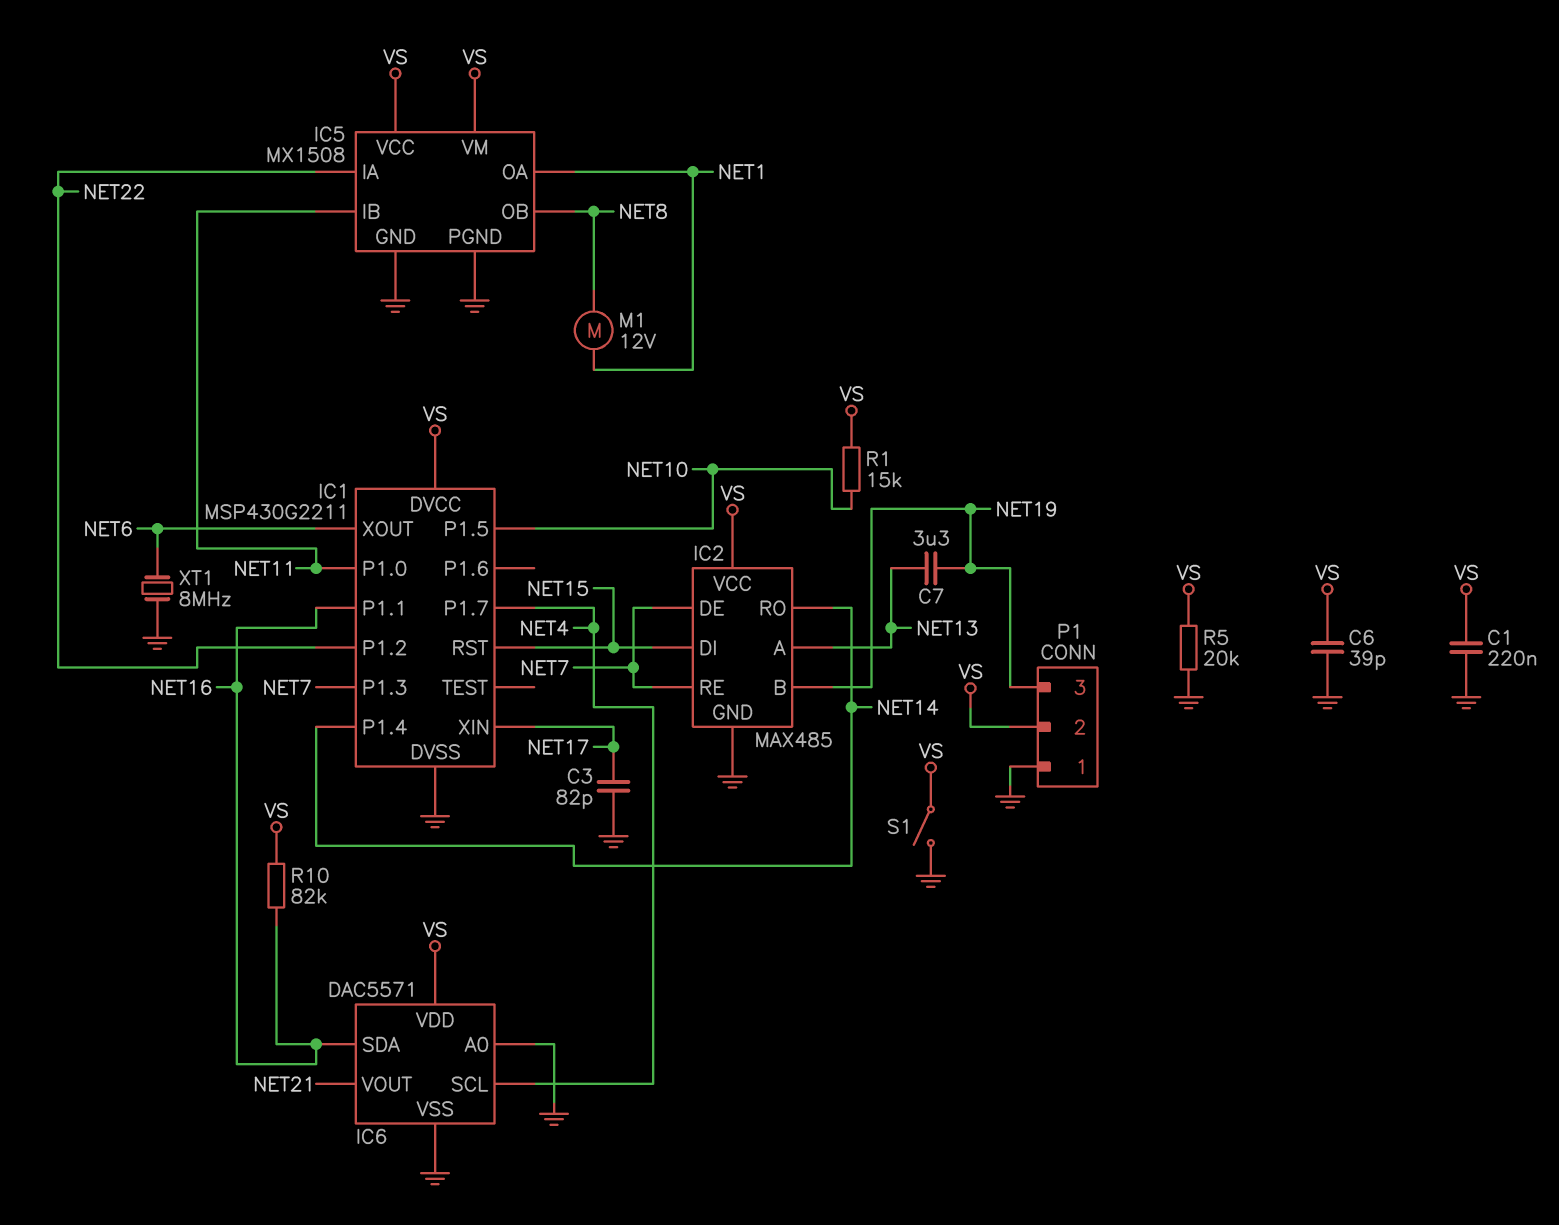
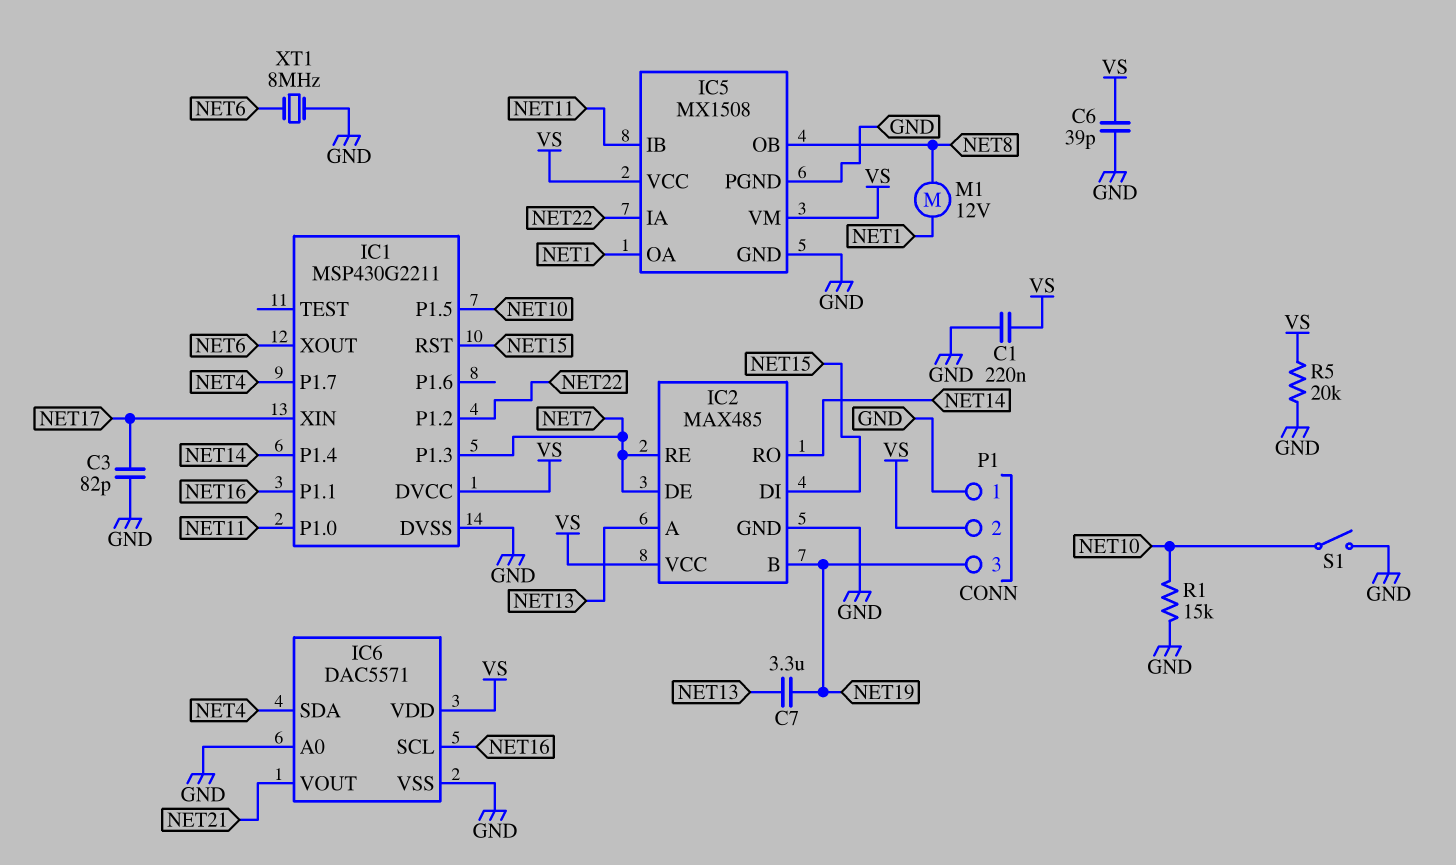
IC6 pin SCL: NET4 -> NET16
IC6 pin SDA: NET16 -> NET4
R1: 15k (NET10, VS) -> 15k (GND, NET10)
R10: 82k (NET16, VS) -> none
S1: switch (GND, VS) -> switch (GND, NET10)

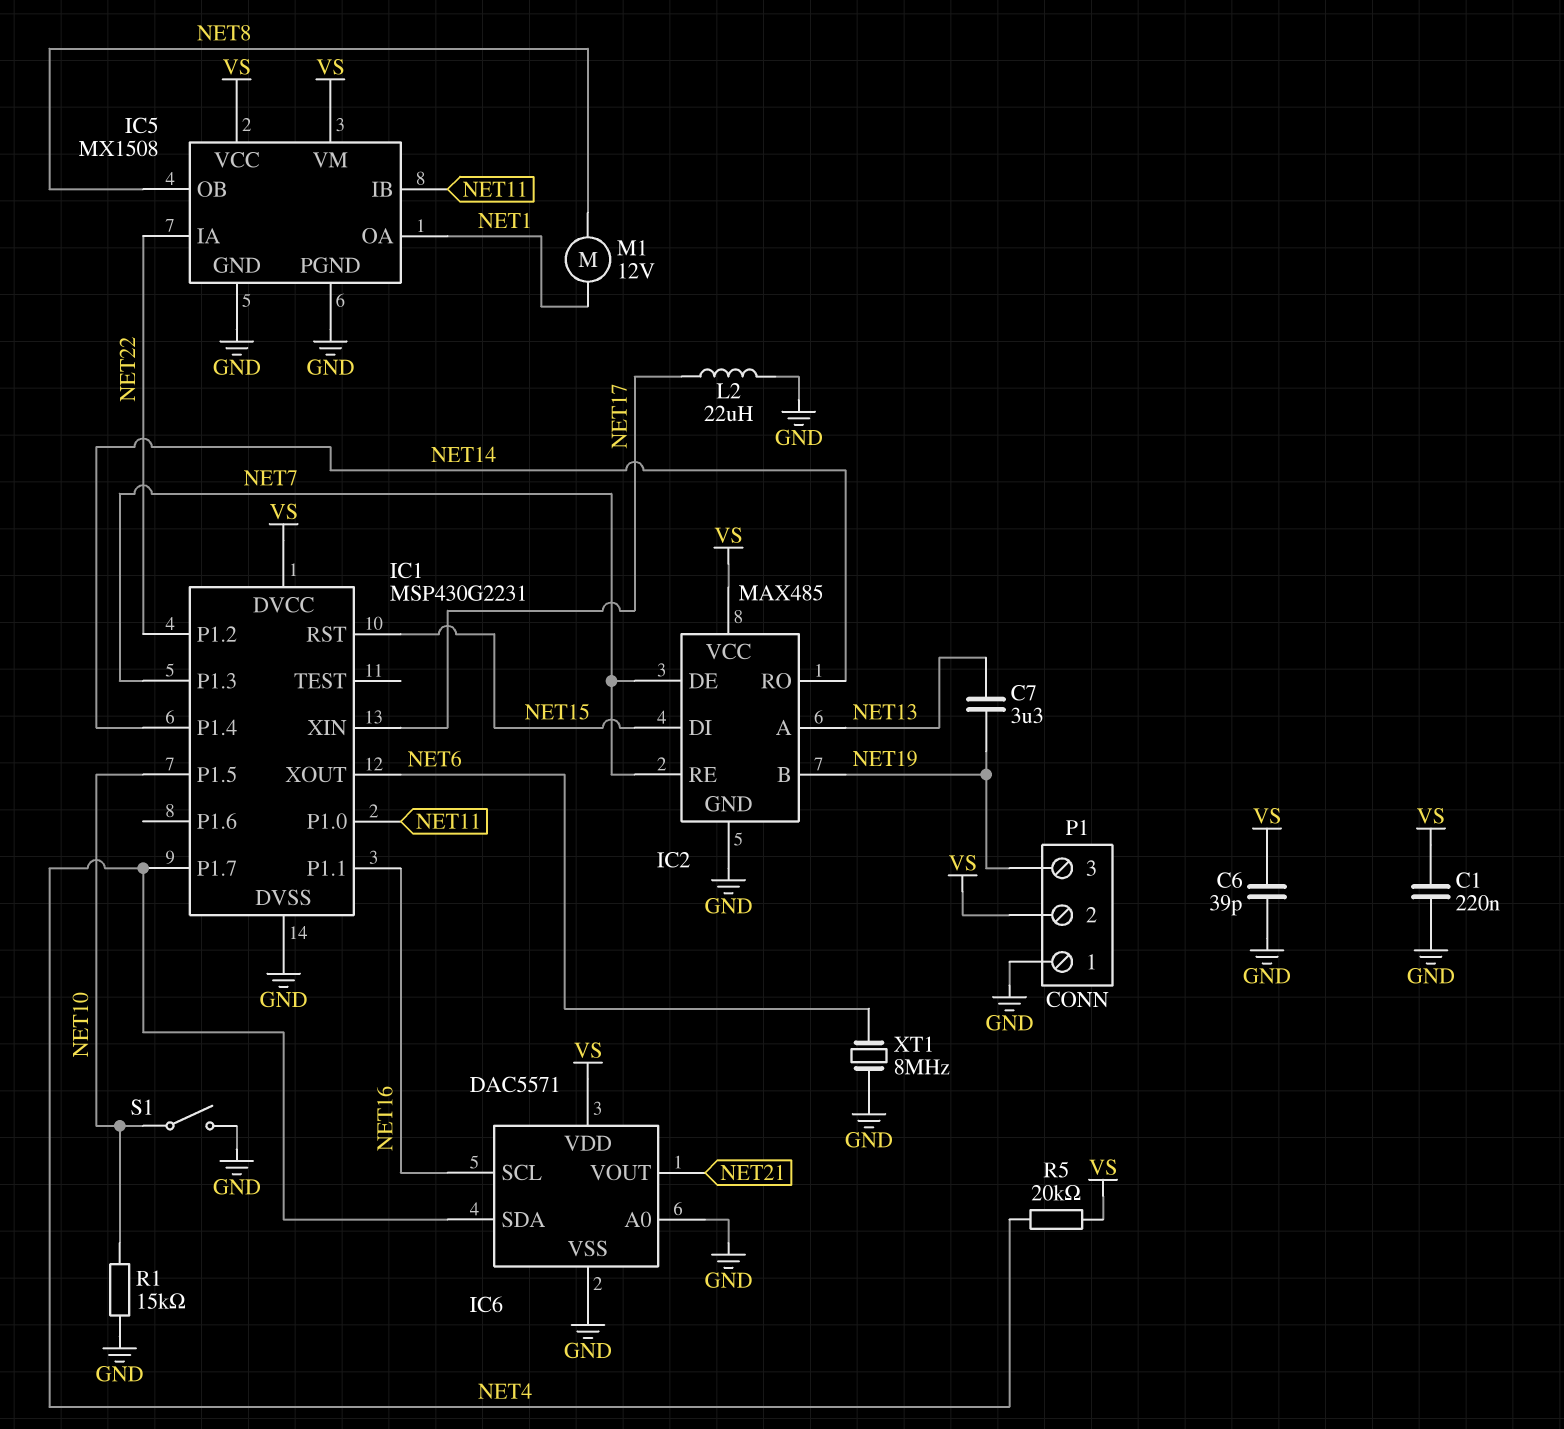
C3: 82pF (GND, NET17) -> none
IC1: MSP430G2211 -> MSP430G2231
L2: none -> 22uH (GND, NET17)
R5: 20k (GND, VS) -> 20k (NET4, VS)

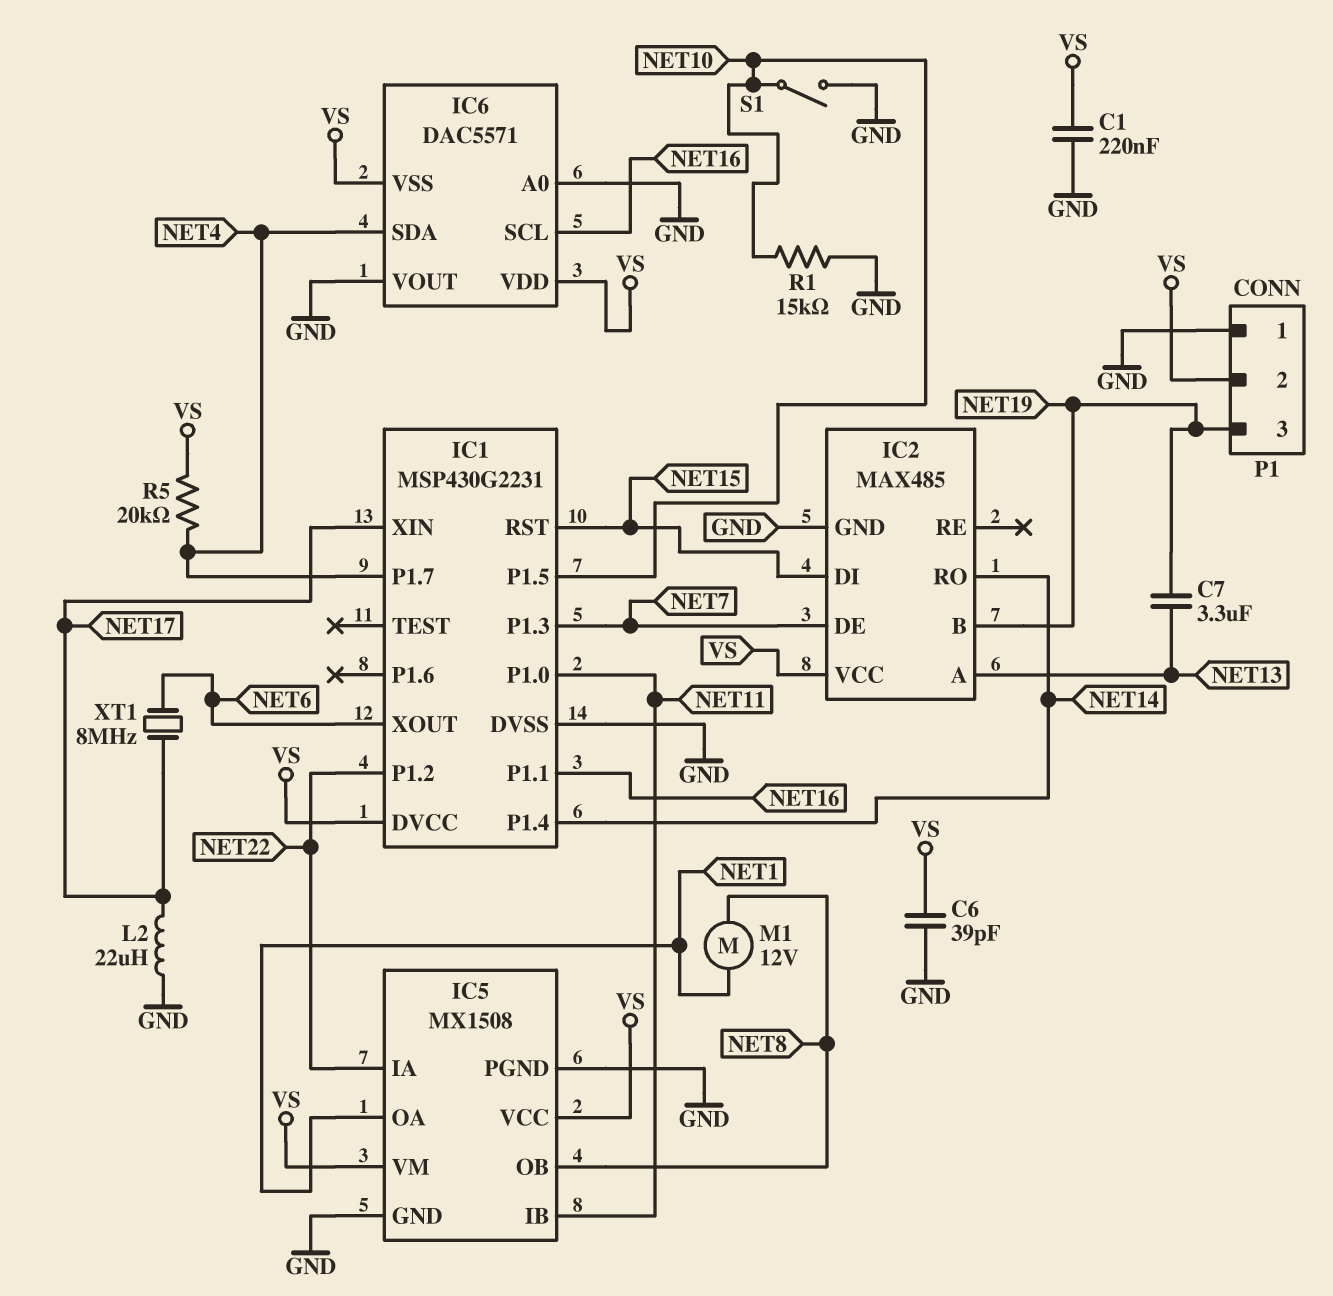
IC2 pin RE: NET7 -> none
IC6 pin VOUT: NET21 -> GND
IC6 pin VSS: GND -> VS
XT1: 8MHz (GND, NET6) -> 8MHz (NET6, NET17)

